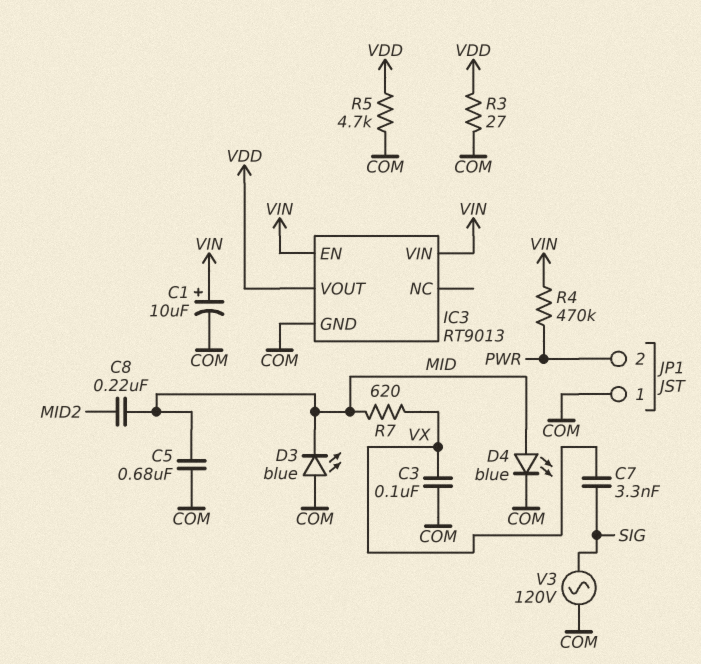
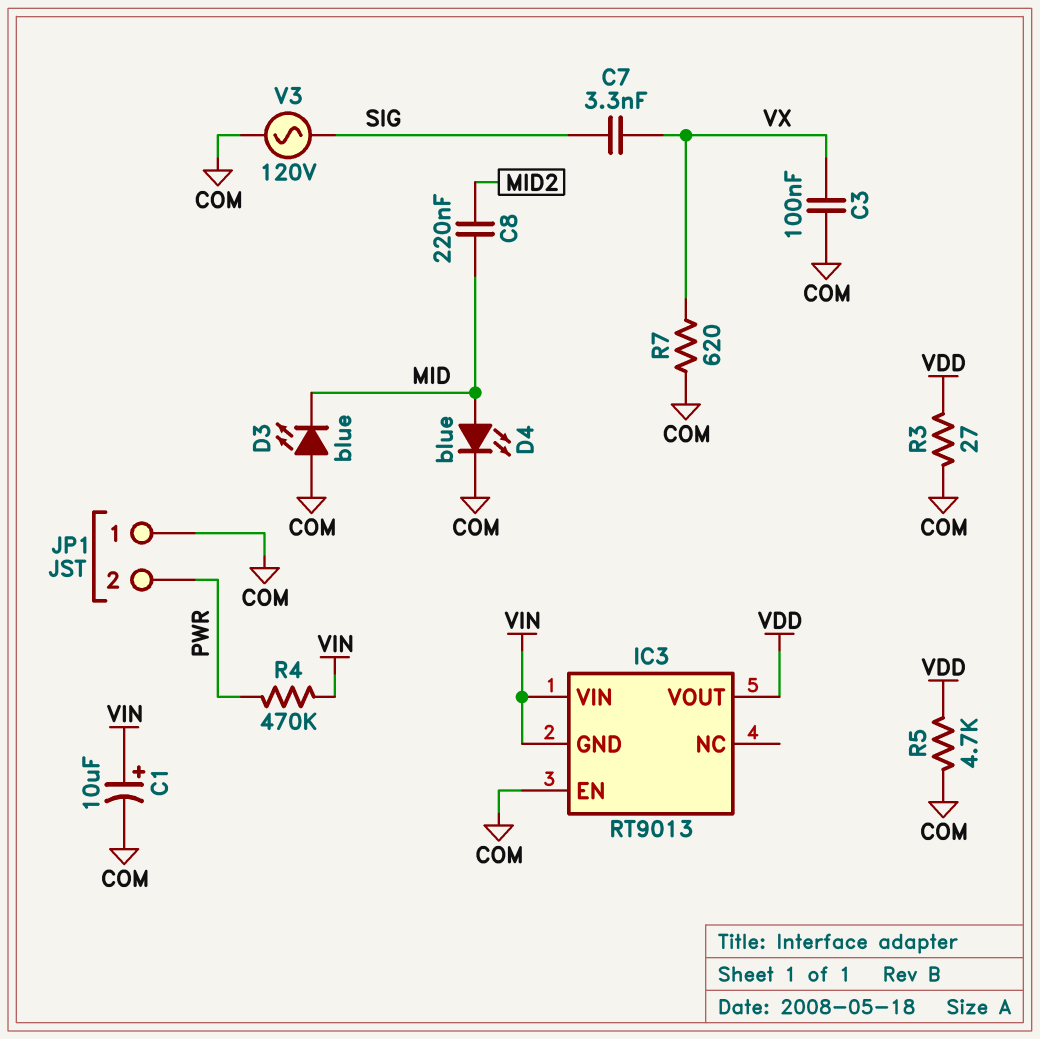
C5: 680nF (COM, MID) -> none
IC3 pin EN: VIN -> COM
IC3 pin GND: COM -> VIN
R7: 620 (MID, VX) -> 620 (COM, VX)

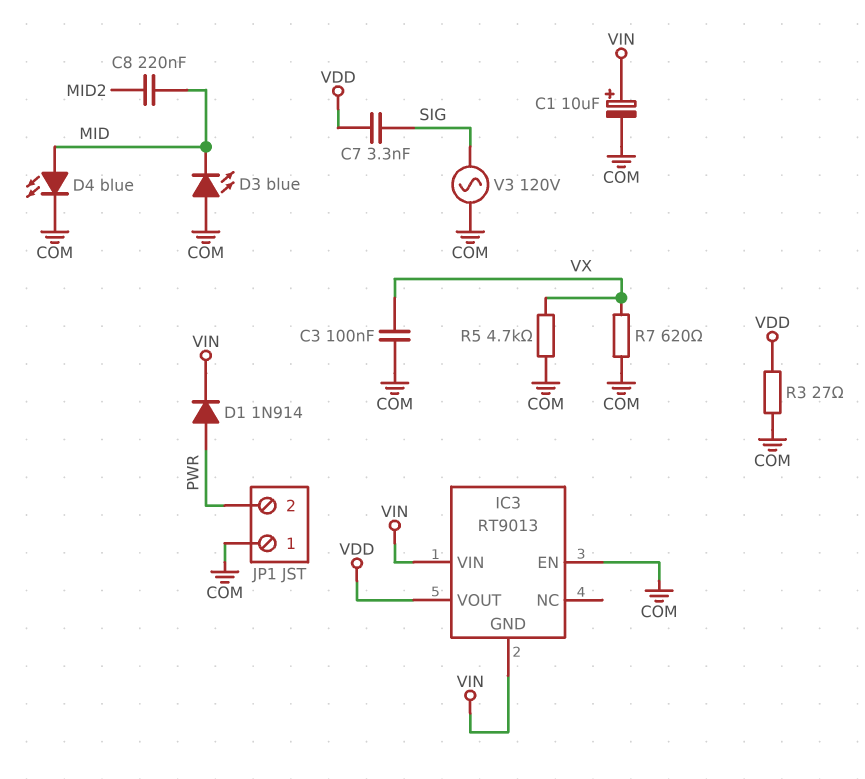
C7: 3.3nF (SIG, VX) -> 3.3nF (SIG, VDD)
D1: none -> diode 1N914 (A PWR, K VIN)
R4: 470k (PWR, VIN) -> none
R5: 4.7k (COM, VDD) -> 4.7k (COM, VX)

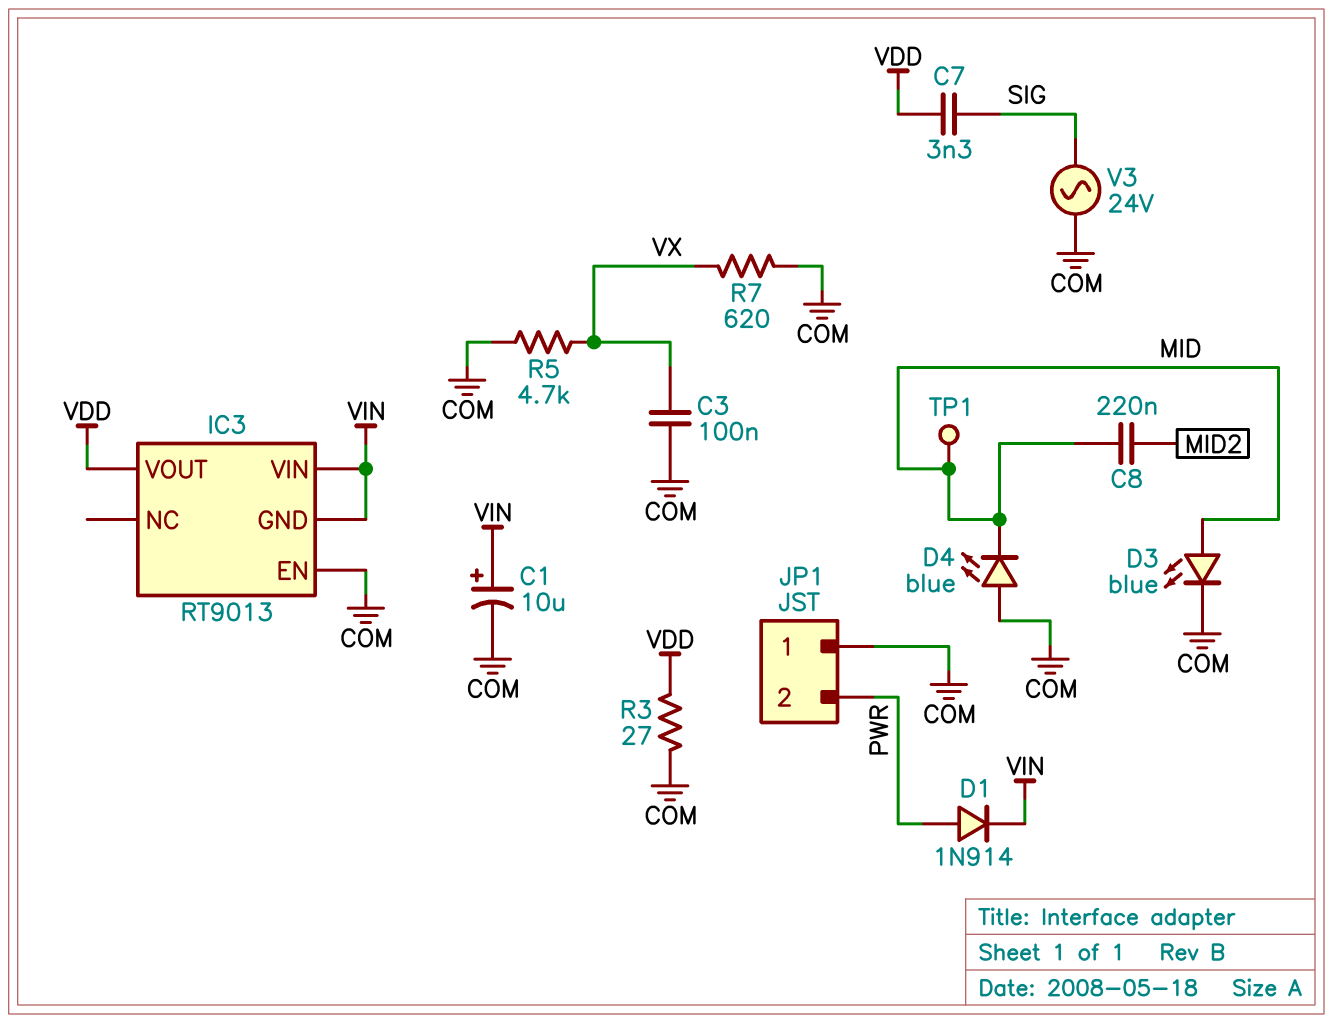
D3: LED blue (A COM, K MID) -> LED blue (A MID, K COM)
D4: LED blue (A MID, K COM) -> LED blue (A COM, K MID)
TP1: none -> test point (MID)
V3: AC 120V (COM, SIG) -> AC 24V (COM, SIG)

